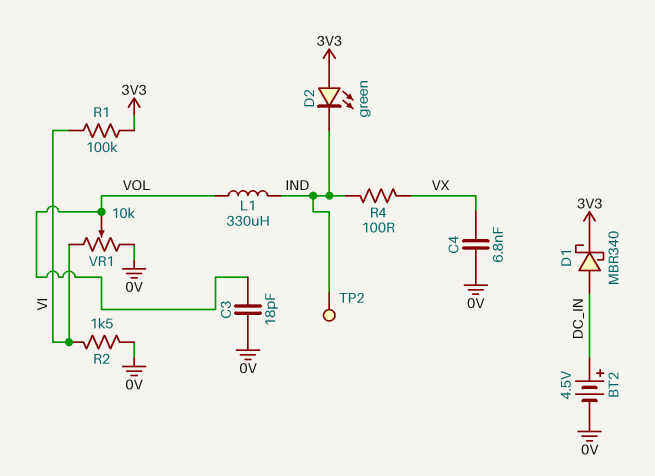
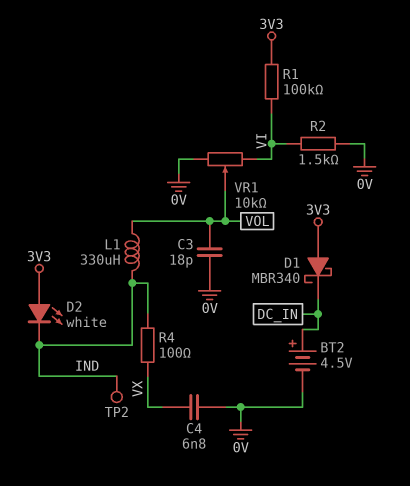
D1: schottky MBR340 (A DC_IN, K 3V3) -> schottky MBR340 (A 3V3, K DC_IN)
D2: LED green (A 3V3, K IND) -> LED white (A 3V3, K IND)

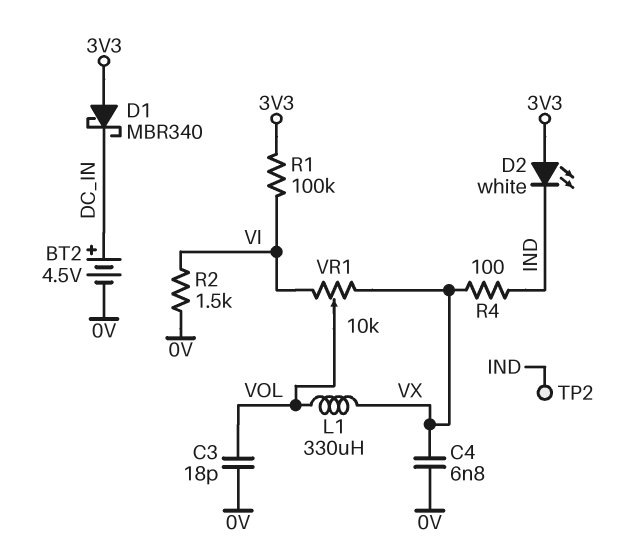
L1: 330uH (IND, VOL) -> 330uH (VOL, VX)
VR1: 10k (0V, VI, wiper VOL) -> 10k (VI, VX, wiper VOL)

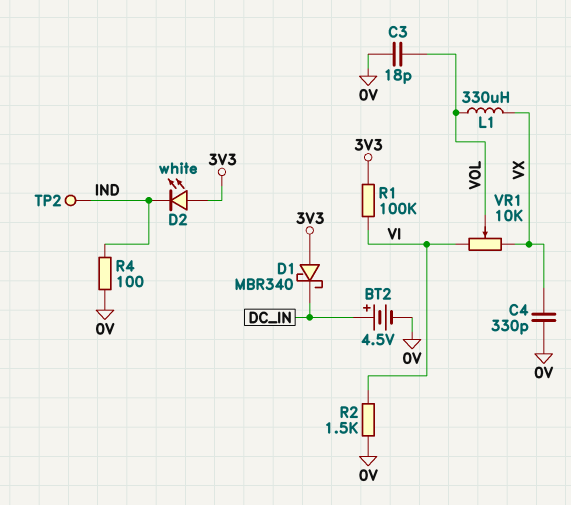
C4: 6.8nF (0V, VX) -> 330pF (0V, VX)
R4: 100 (IND, VX) -> 100 (0V, IND)

